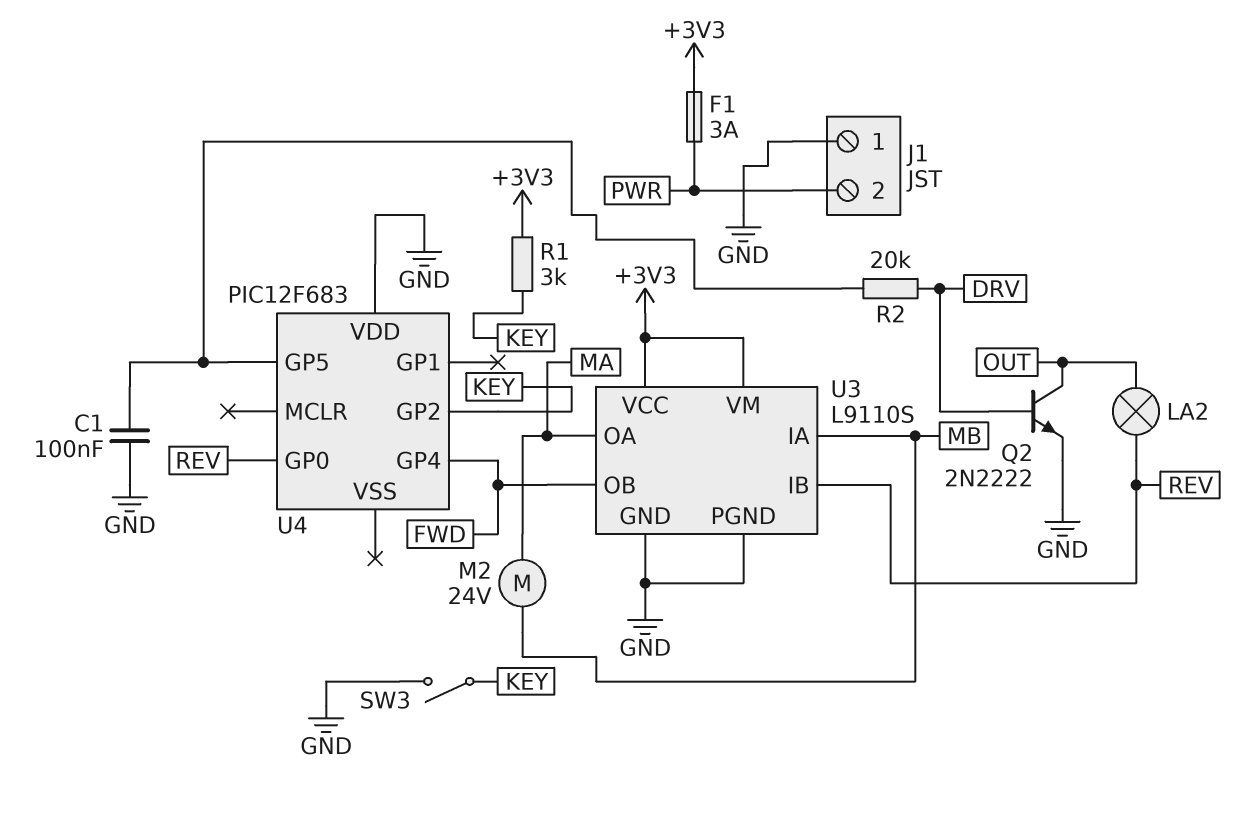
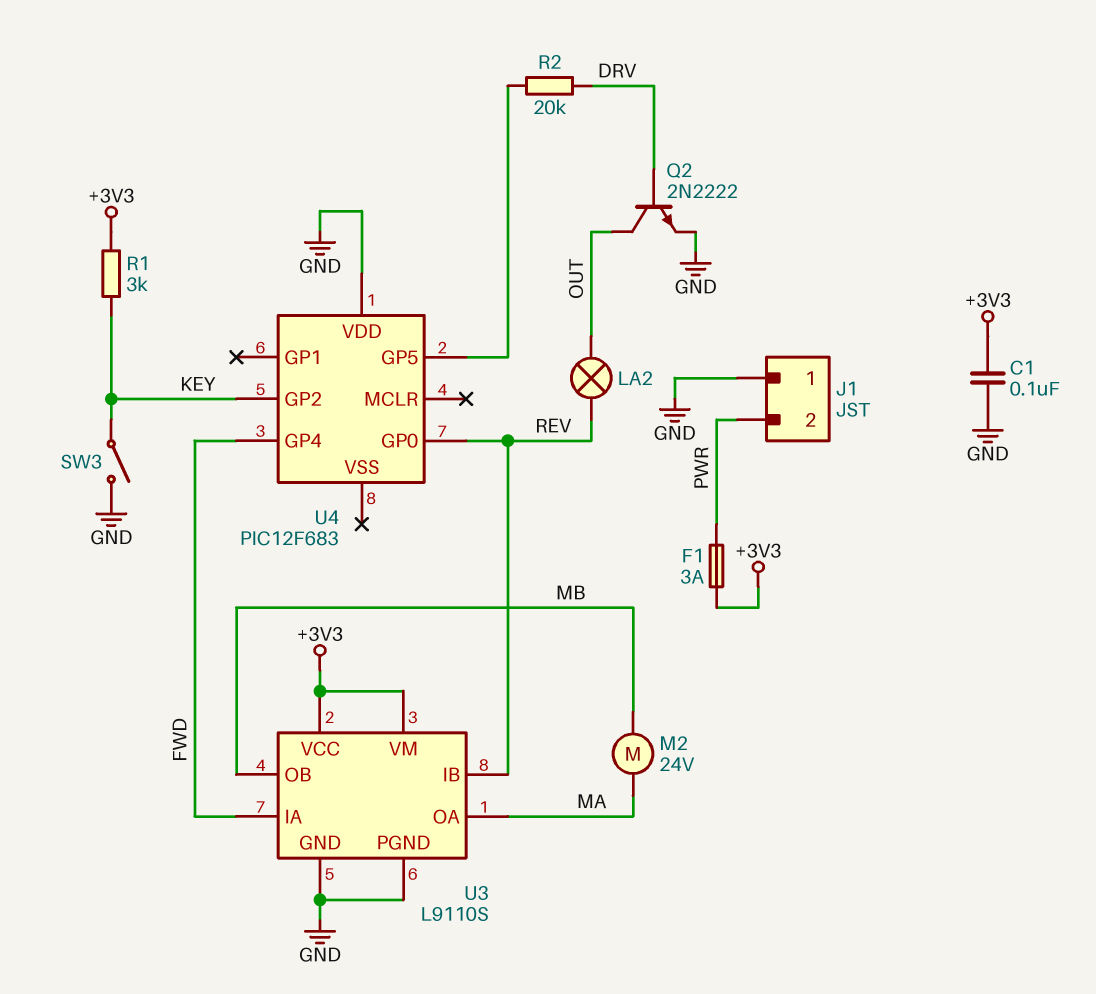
C1: 100nF (GND, U4/GP5) -> 100nF (+3V3, GND)
U3 pin IA: MB -> FWD
U3 pin OB: FWD -> MB

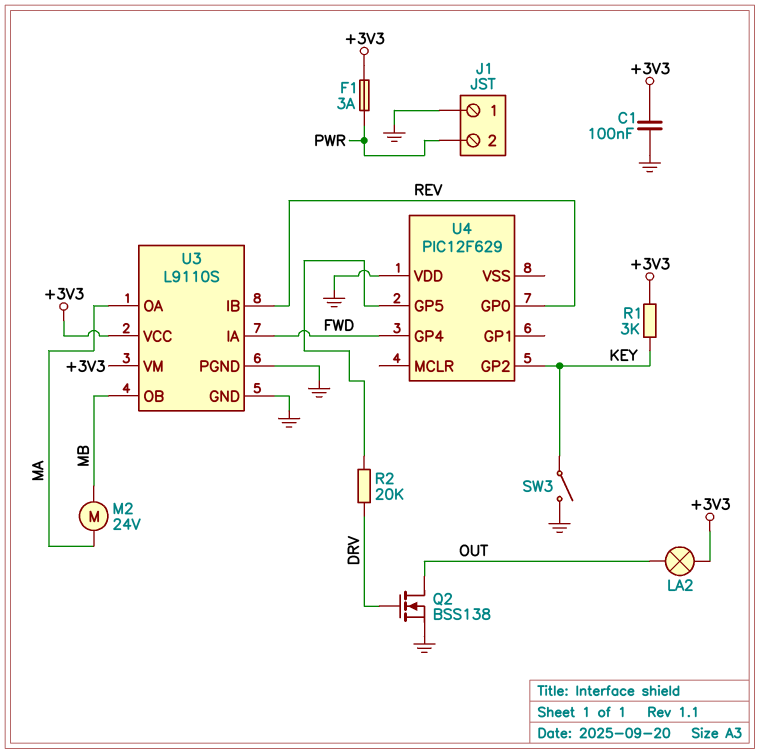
LA2: lamp (OUT, REV) -> lamp (+3V3, OUT)
Q2: NPN 2N2222 (B DRV, C OUT, E GND) -> NMOS BSS138 (G DRV, D OUT, S GND)
U4: PIC12F683 -> PIC12F629

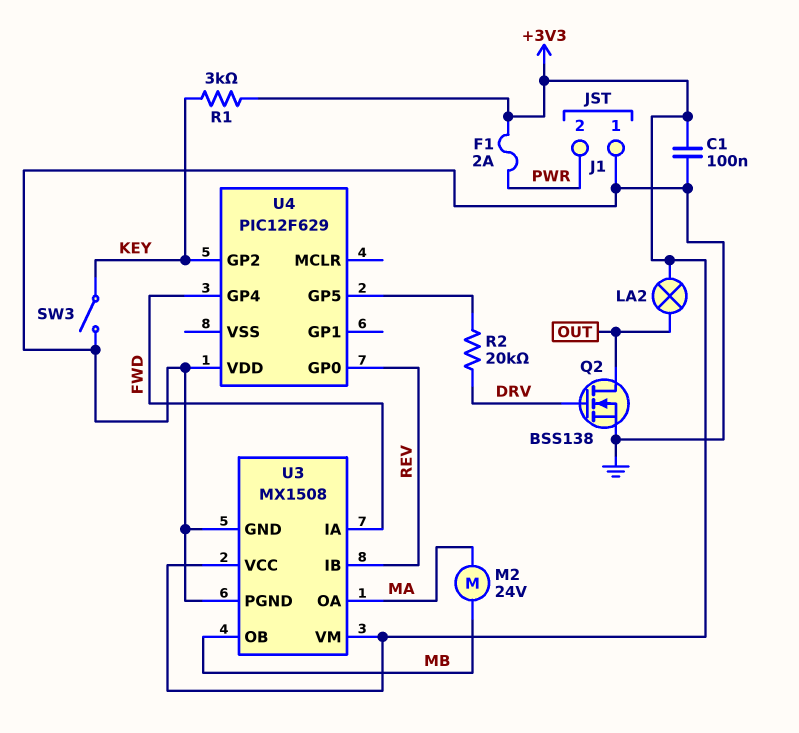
F1: 3A (+3V3, PWR) -> 2A (+3V3, PWR)
U3: L9110S -> MX1508

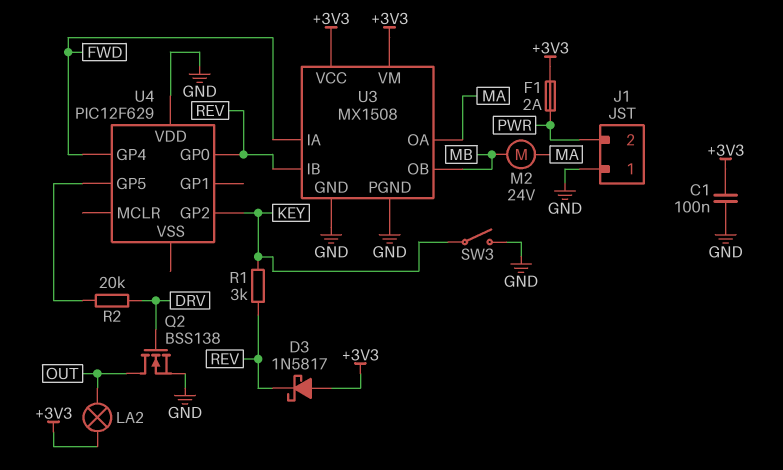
D3: none -> schottky 1N5817 (A +3V3, K REV)
R1: 3k (+3V3, KEY) -> 3k (KEY, REV)

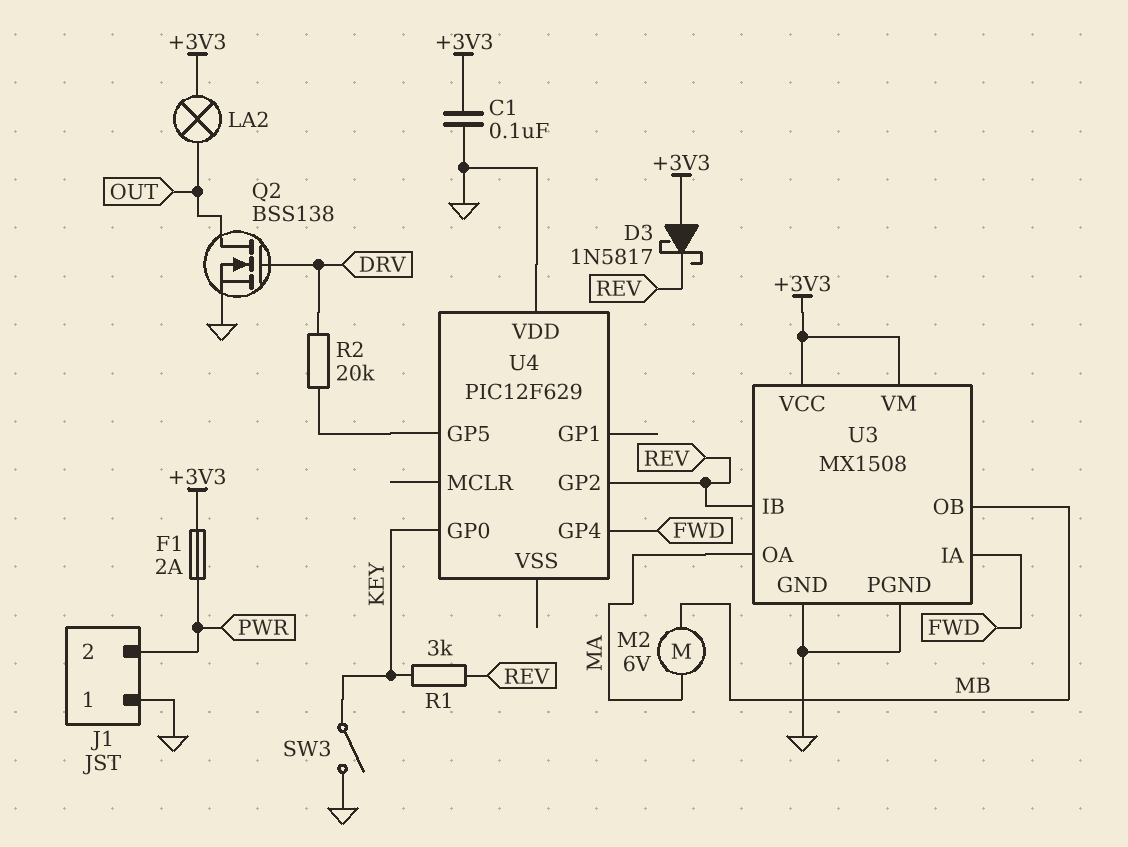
M2: motor 24V (MA, MB) -> motor 6V (MA, MB)
U4 pin GP0: REV -> KEY
U4 pin GP2: KEY -> REV

